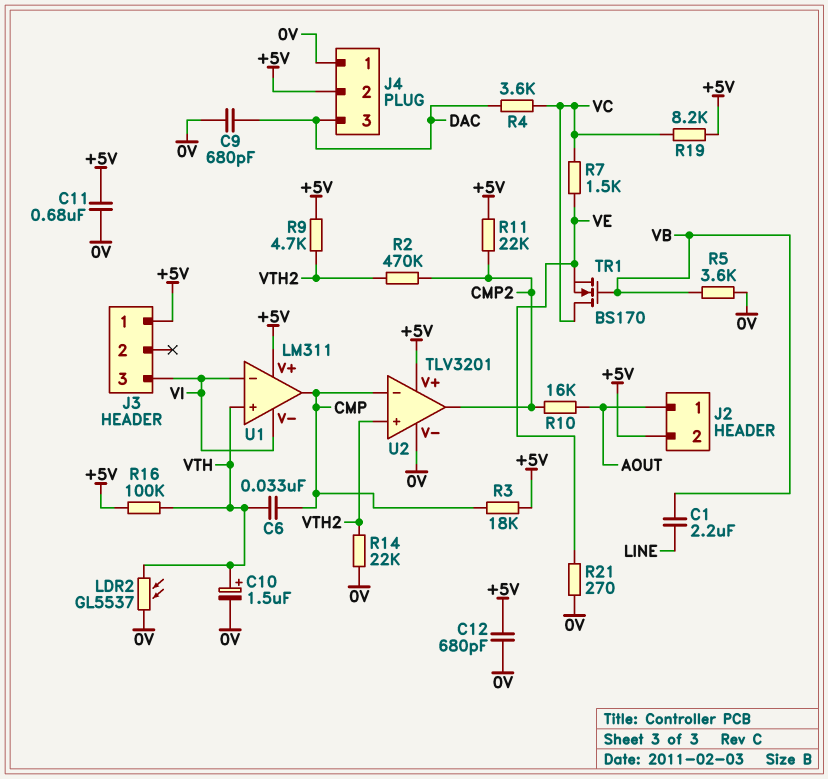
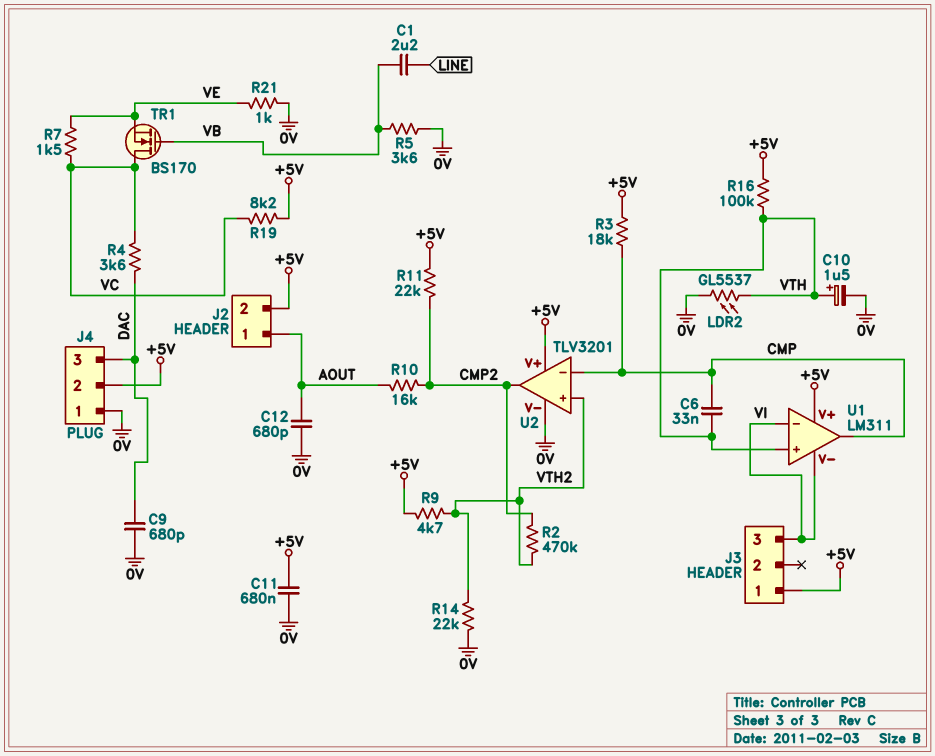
C12: 680pF (+5V, 0V) -> 680pF (0V, AOUT)
R21: 270 (0V, VE) -> 1k (0V, VE)

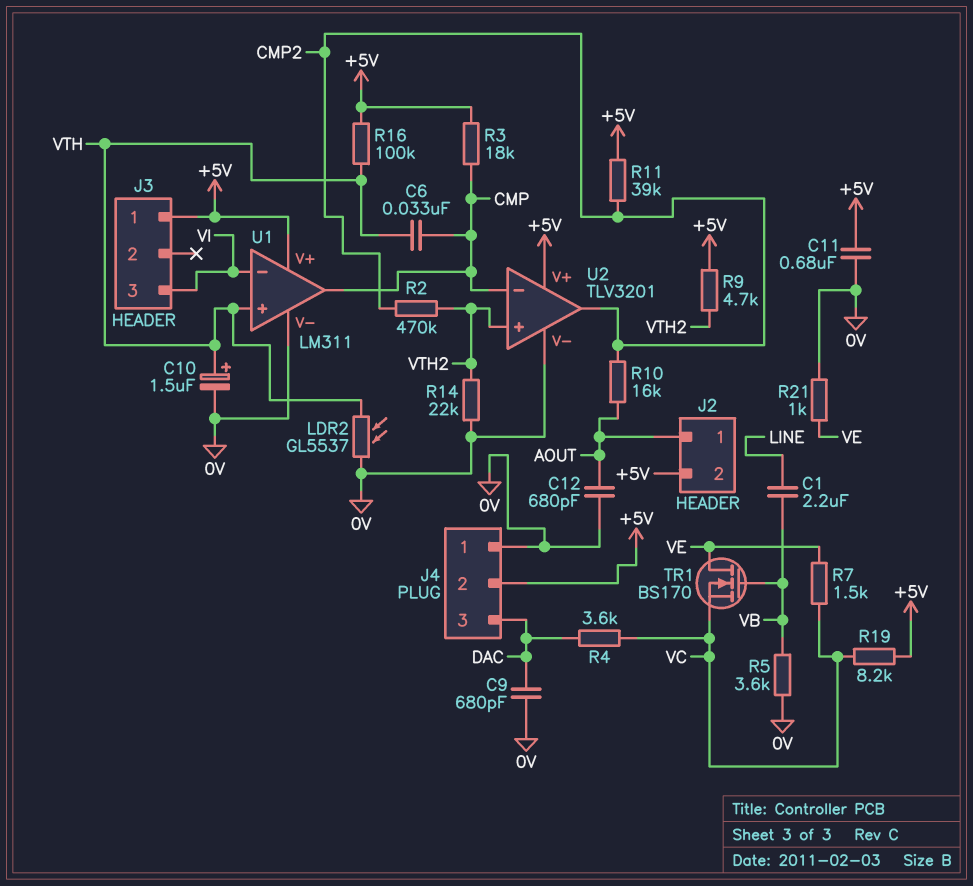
R11: 22k (+5V, CMP2) -> 39k (+5V, CMP2)
TR1: NMOS BS170 (G VB, D VC, S VE) -> NMOS BS170 (G VB, D VE, S VC)
U1 pin V-: VI -> 0V

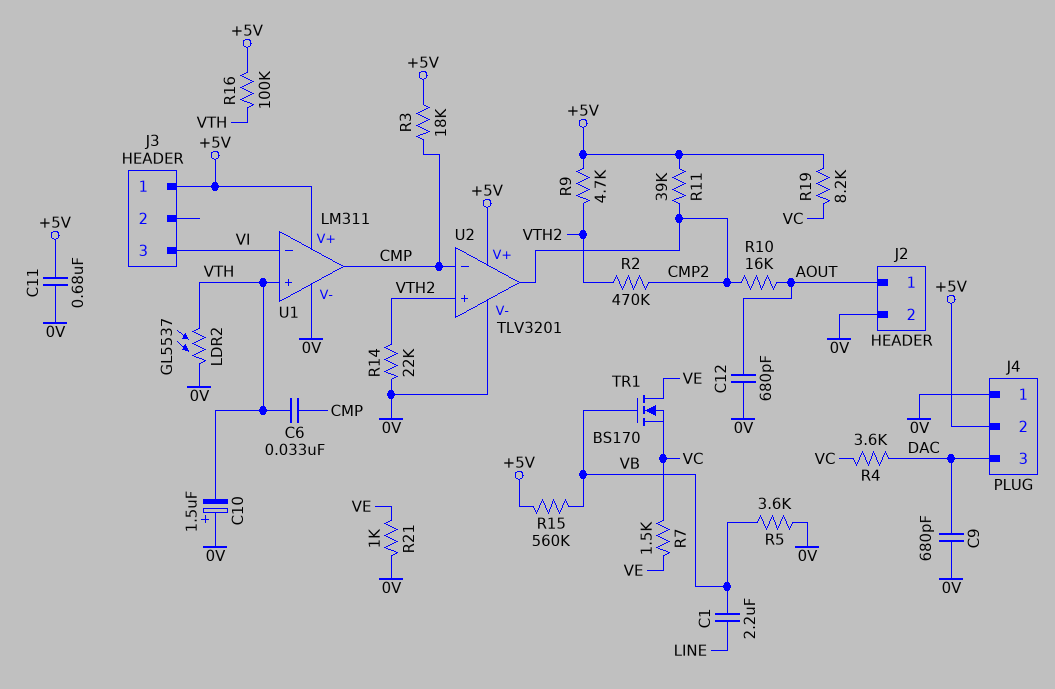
C10: 1.5uF (plus VTH, minus 0V) -> 1.5uF (plus 0V, minus VTH)
J2 pin 2: +5V -> 0V
R15: none -> 560k (+5V, VB)

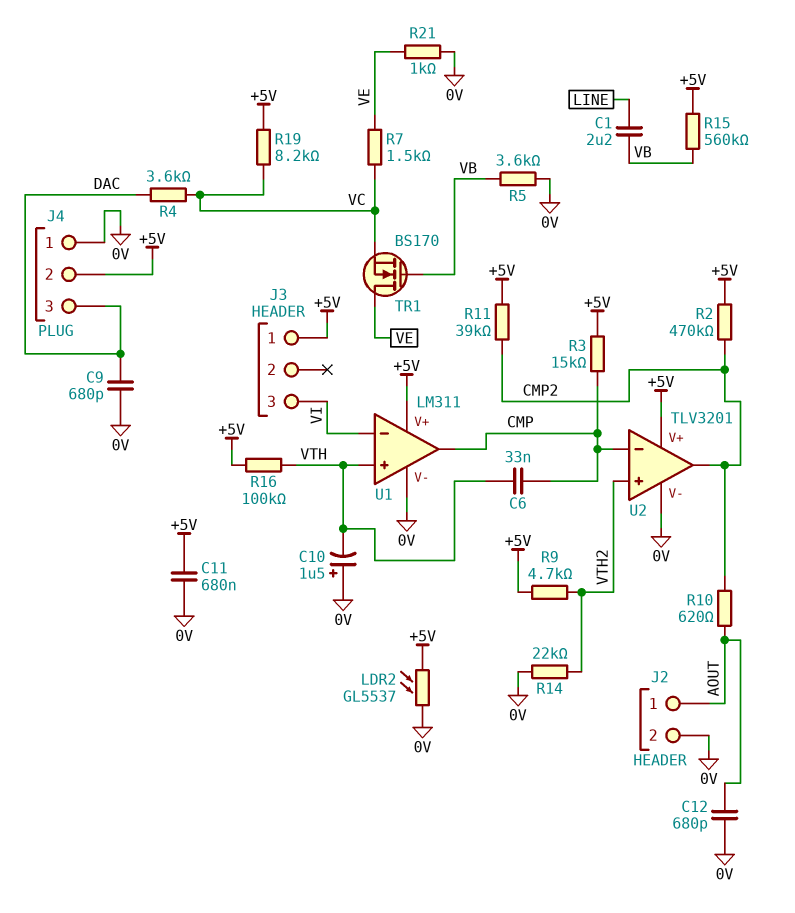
LDR2: GL5537 (0V, VTH) -> GL5537 (+5V, 0V)
R2: 470k (CMP2, VTH2) -> 470k (+5V, CMP2)
R3: 18k (+5V, CMP) -> 15k (+5V, CMP)
R10: 16k (AOUT, CMP2) -> 620 (AOUT, CMP2)

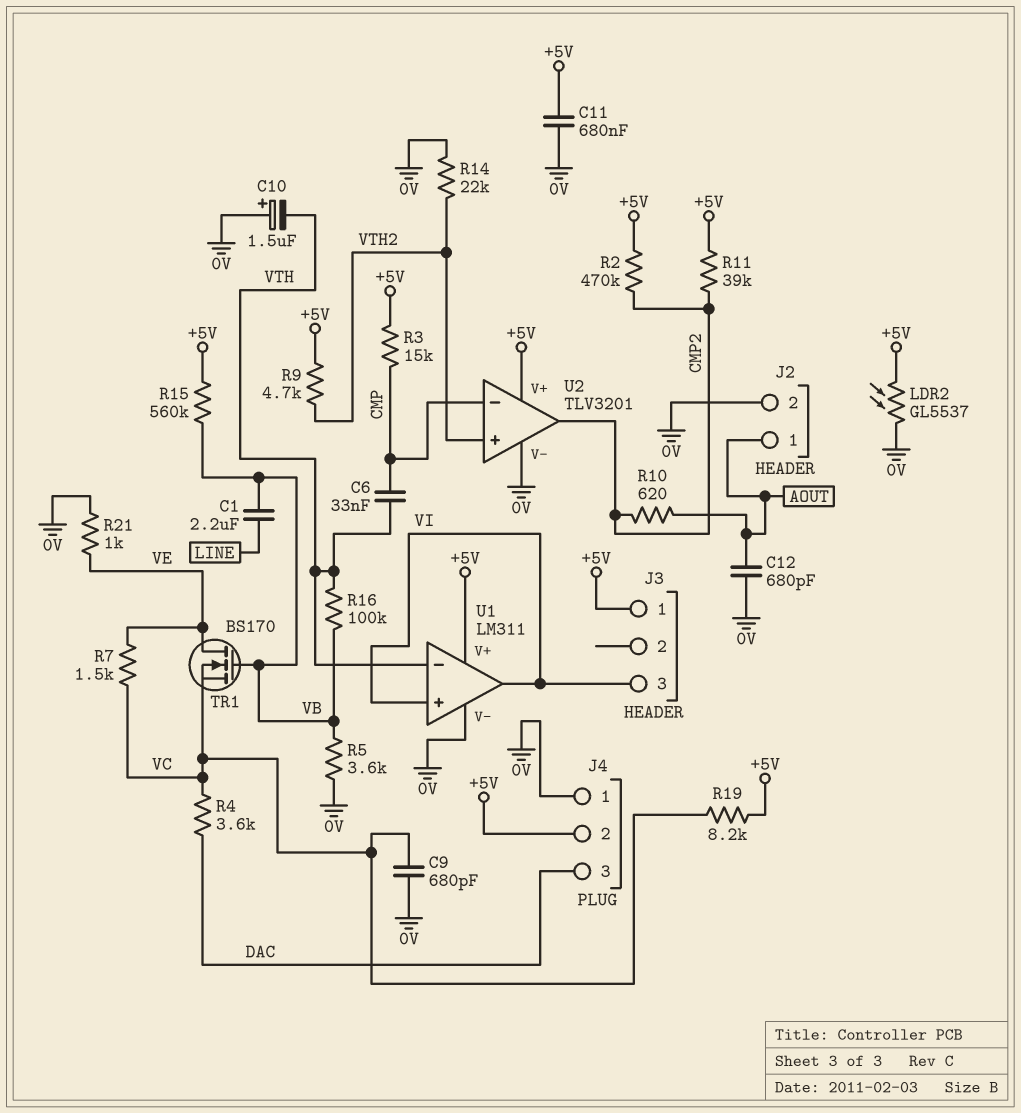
C9: 680pF (0V, DAC) -> 680pF (0V, VC)
R16: 100k (+5V, VTH) -> 100k (VB, VTH)
U1 pin in+: VTH -> VI
U1 pin in-: VI -> VTH
U1 pin out: CMP -> VI

